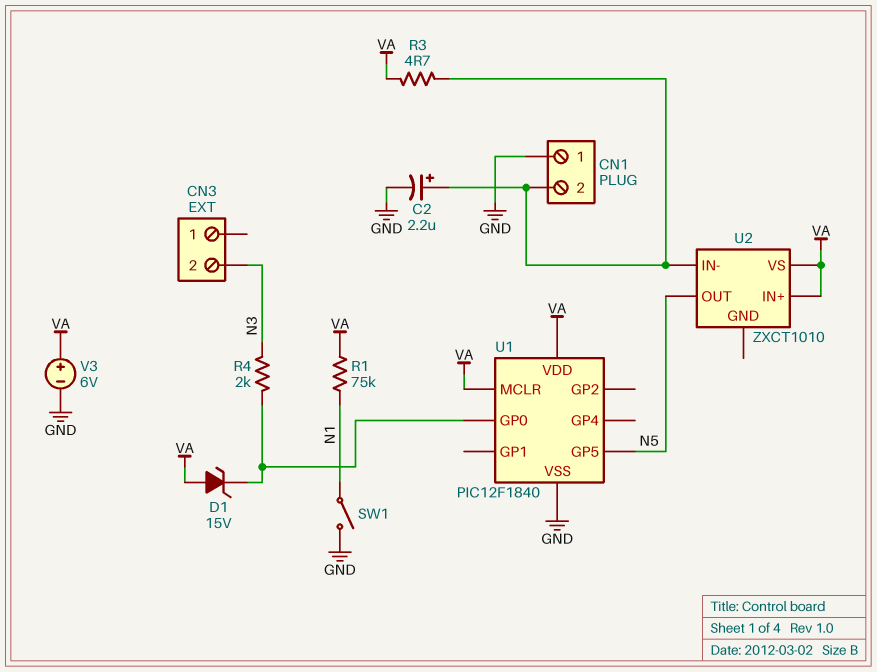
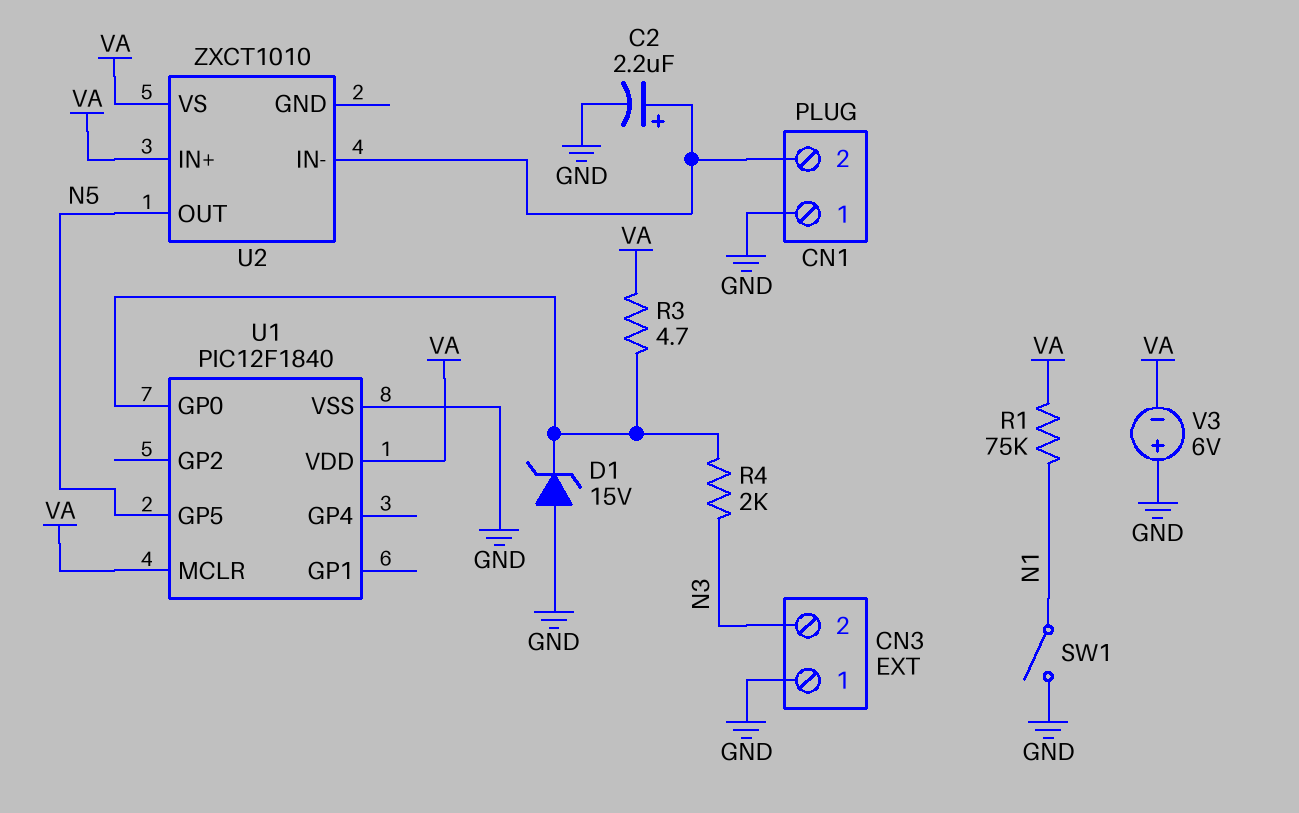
CN3 pin 1: none -> GND
D1: zener 15V (A VA, K U1/GP0) -> zener 15V (A GND, K U1/GP0)
R3: 4.7 (CN1/2, VA) -> 4.7 (U1/GP0, VA)
V3: 6V (plus VA, minus GND) -> 6V (plus GND, minus VA)

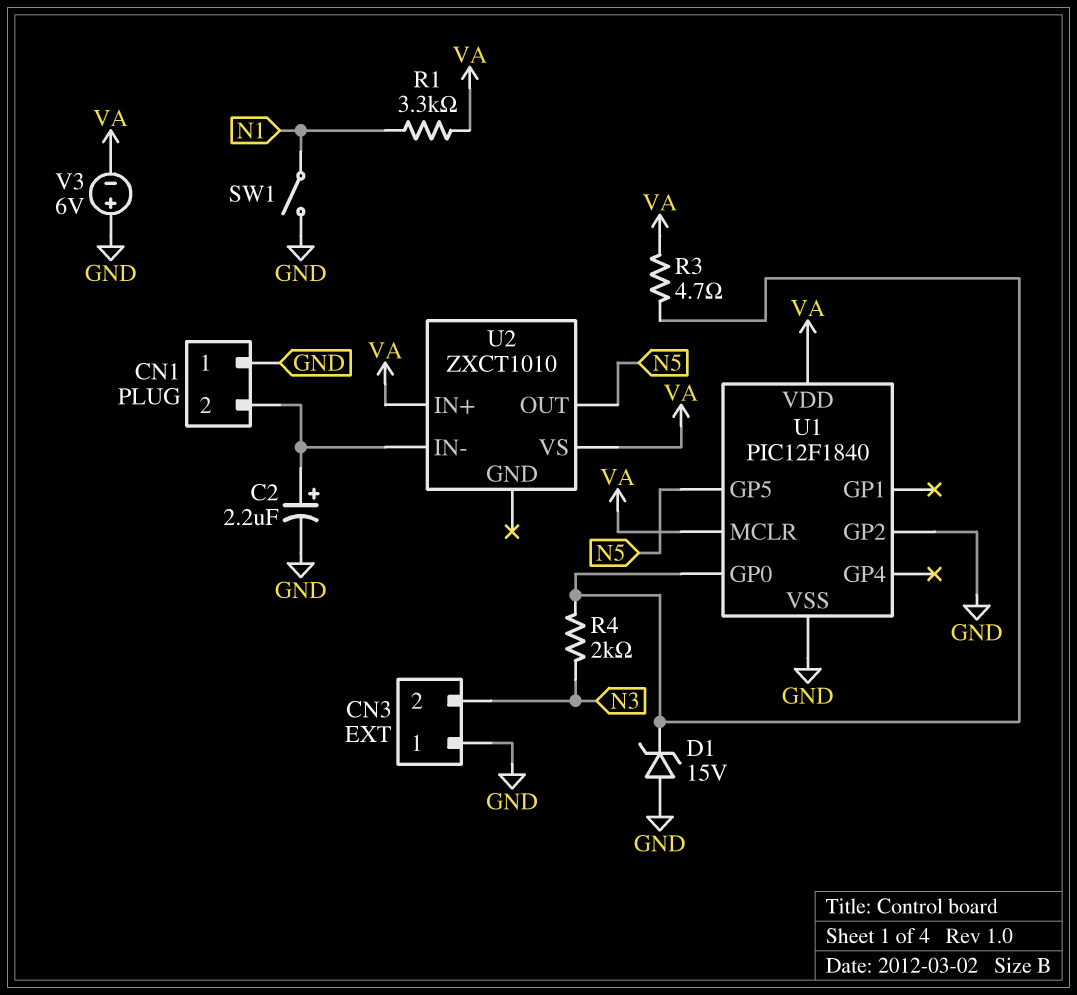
R1: 75k (N1, VA) -> 3.3k (N1, VA)
U1 pin GP2: none -> GND

